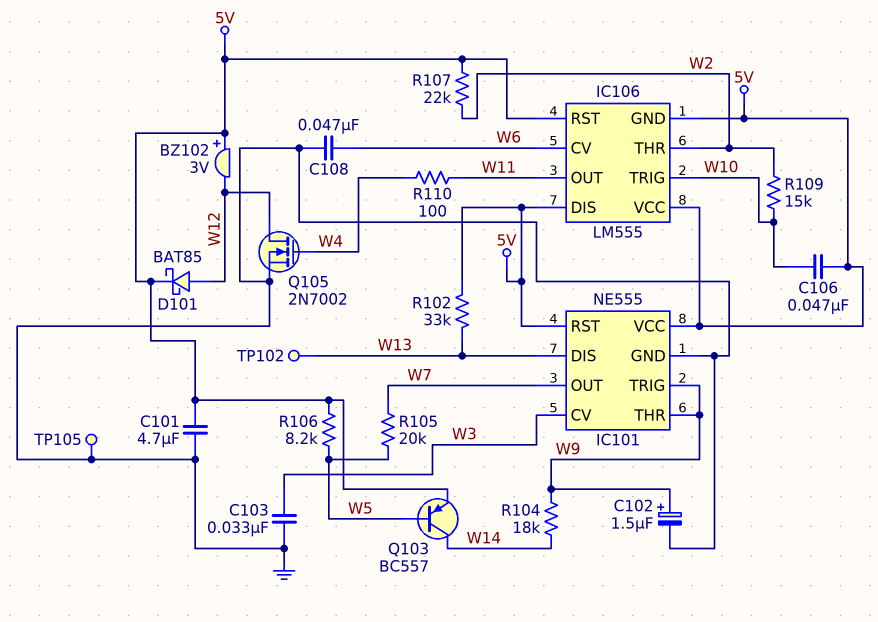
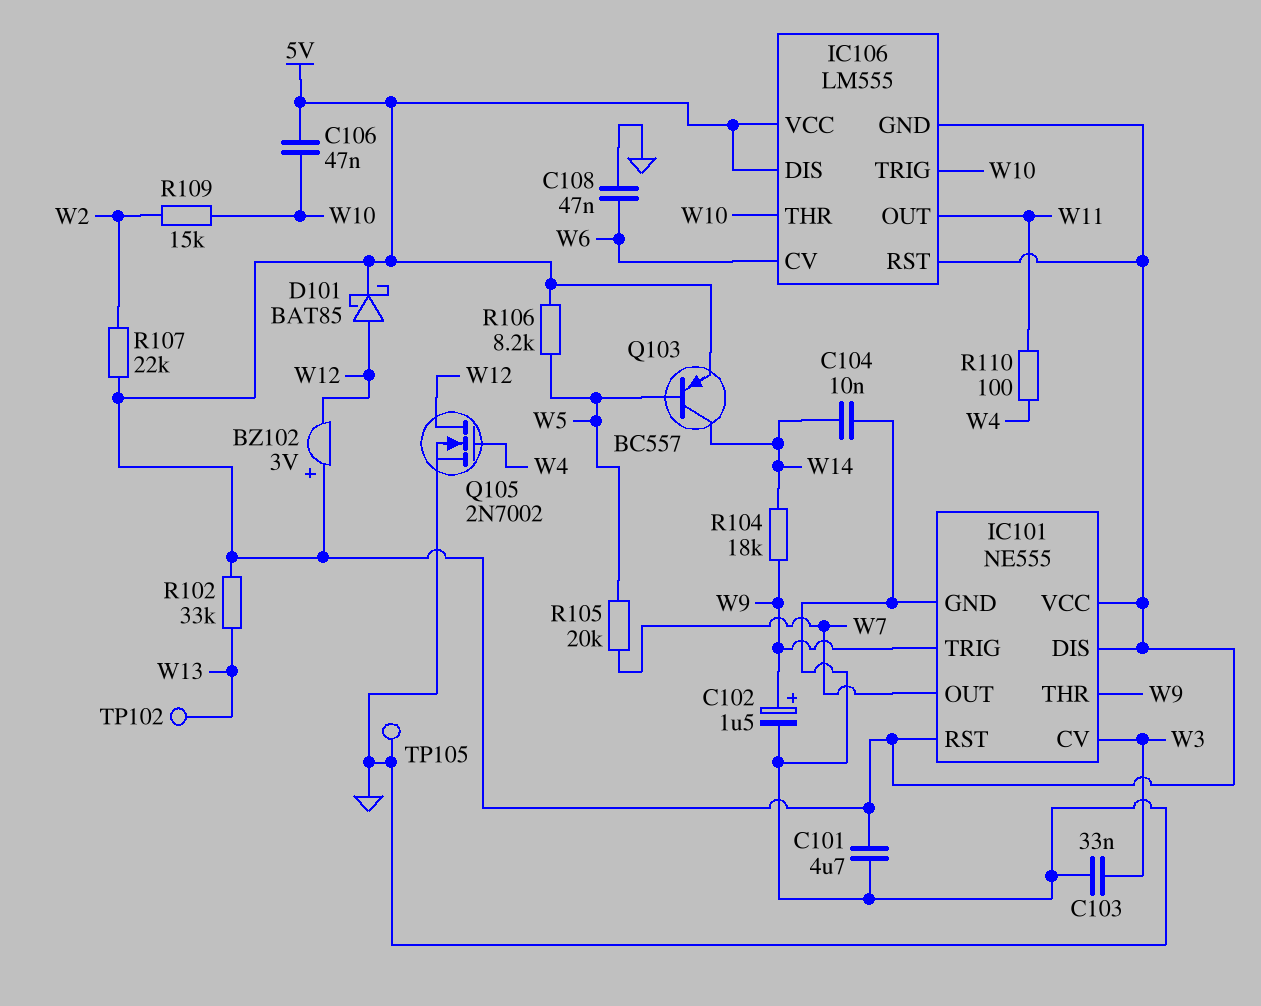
C104: none -> 10nF (GND, W14)
IC101 pin DIS: W13 -> 5V
IC106 pin THR: W2 -> W10

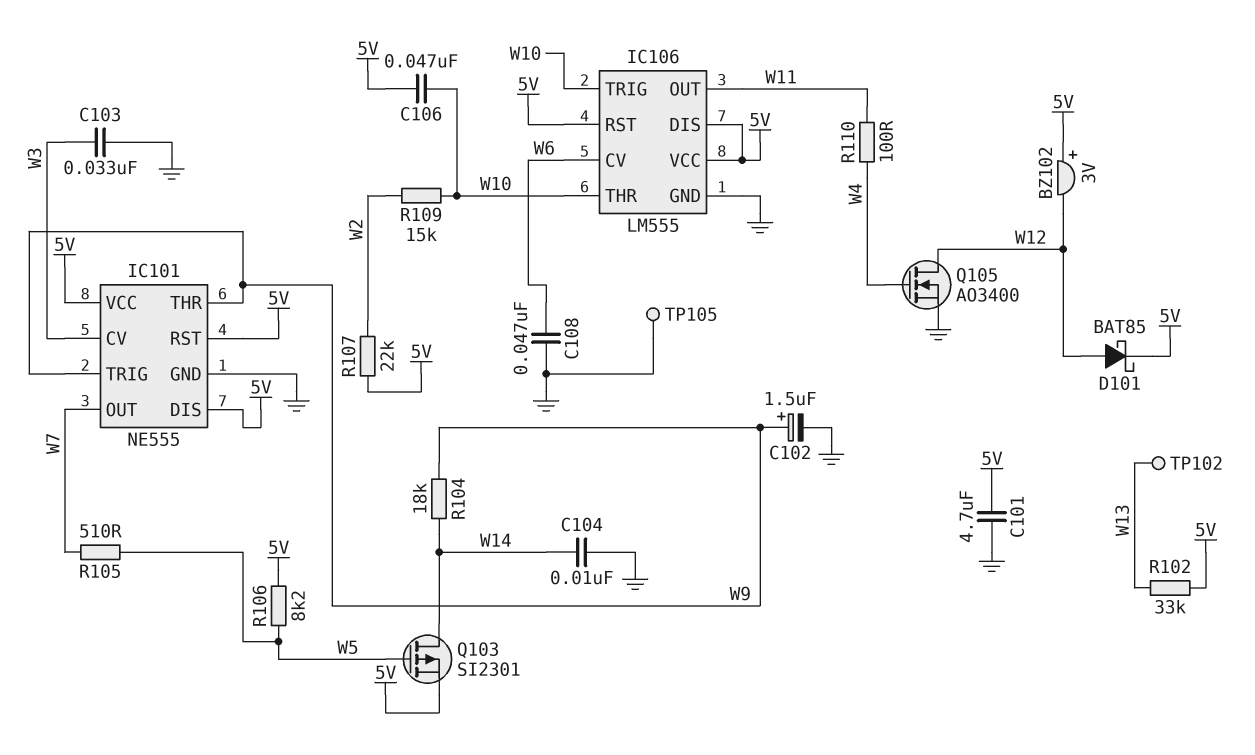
IC106 pin GND: 5V -> GND
Q103: PNP BC557 (B W5, C W14, E 5V) -> PMOS SI2301 (G W5, D W14, S 5V)
Q105: NMOS 2N7002 (G W4, D W12, S GND) -> NMOS AO3400 (G W4, D W12, S GND)
R105: 20k (W5, W7) -> 510 (W5, W7)

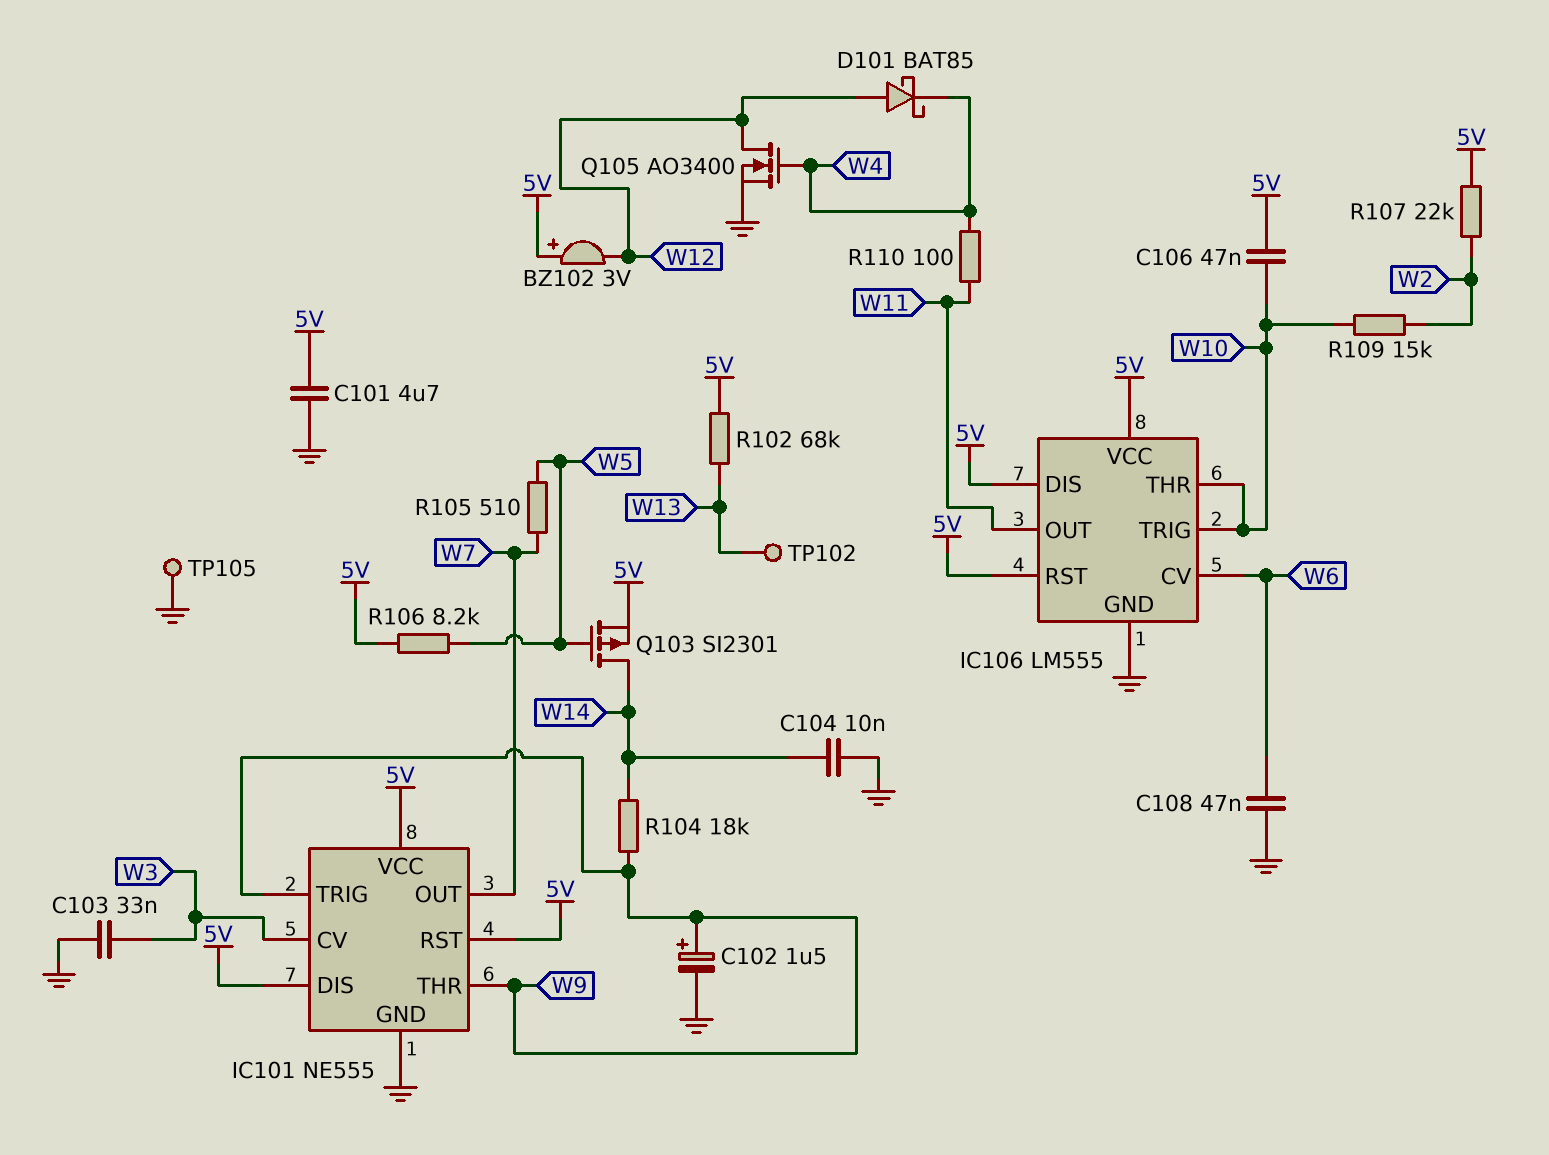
D101: schottky BAT85 (A W12, K 5V) -> schottky BAT85 (A W12, K W4)
R102: 33k (5V, W13) -> 68k (5V, W13)

